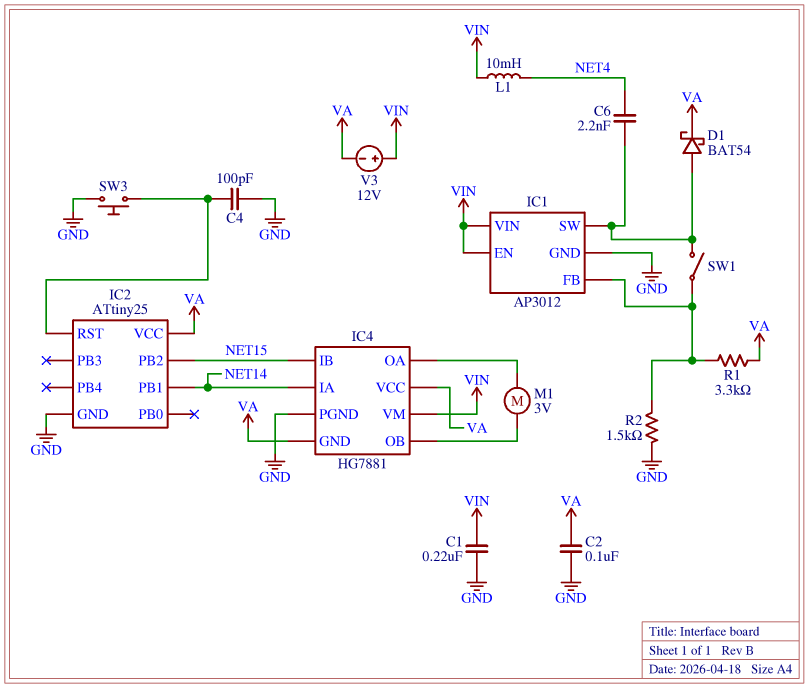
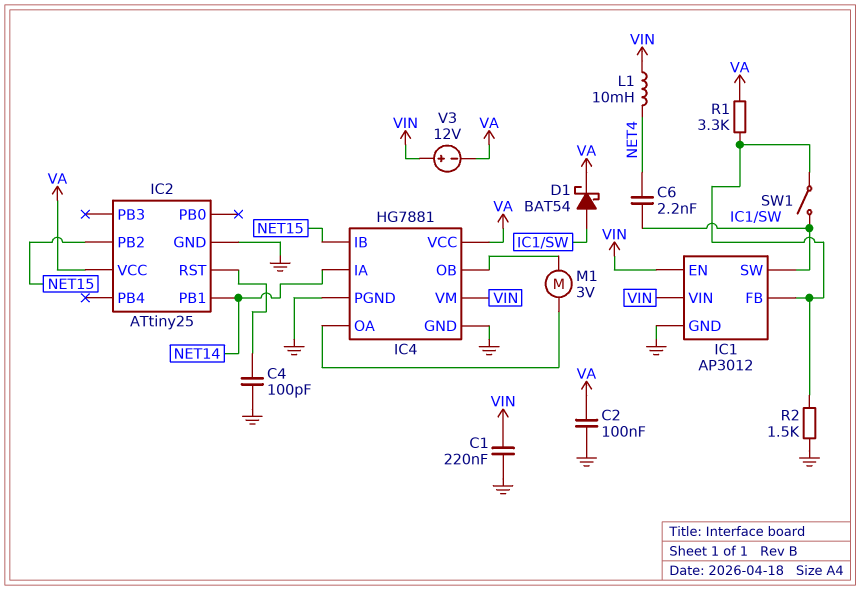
IC4 pin GND: VA -> GND
SW3: button (GND, IC2/RST) -> none

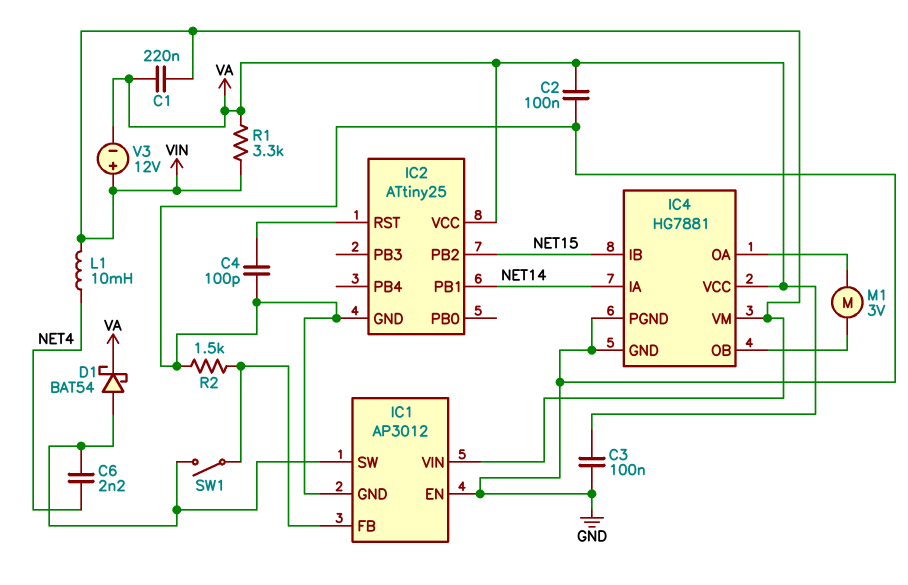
C1: 220nF (GND, VIN) -> 220nF (VA, VIN)
C3: none -> 100nF (GND, VA)
IC1 pin EN: VIN -> GND
R1: 3.3k (IC1/FB, VA) -> 3.3k (VA, VIN)

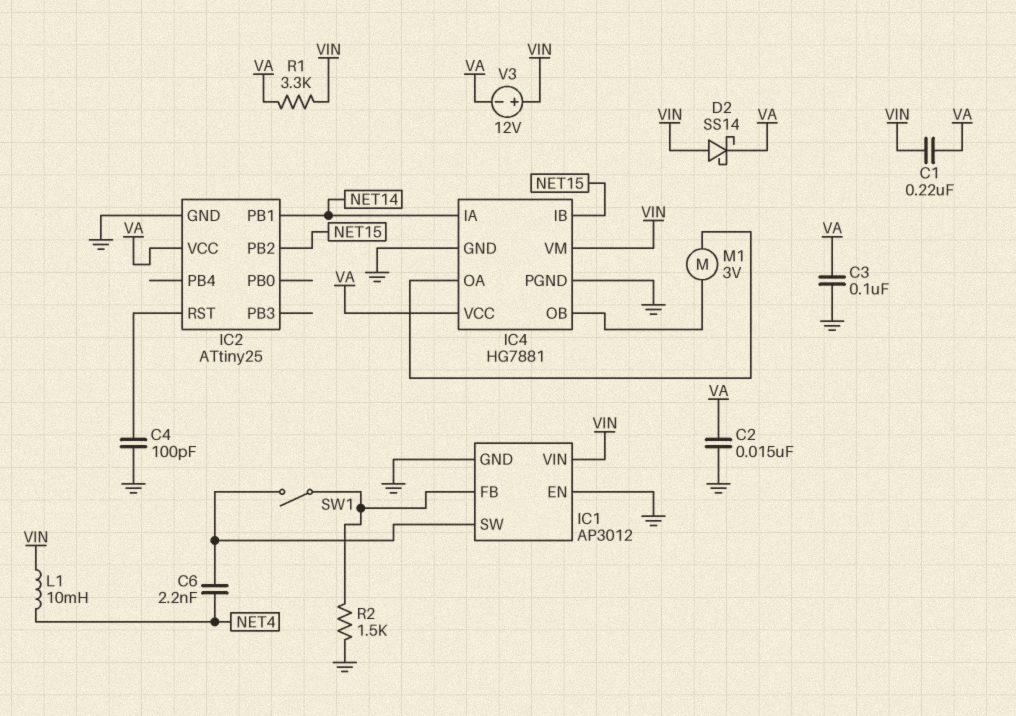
C2: 100nF (GND, VA) -> 15nF (GND, VA)
D1: schottky BAT54 (A IC1/SW, K VA) -> none
D2: none -> schottky SS14 (A VIN, K VA)

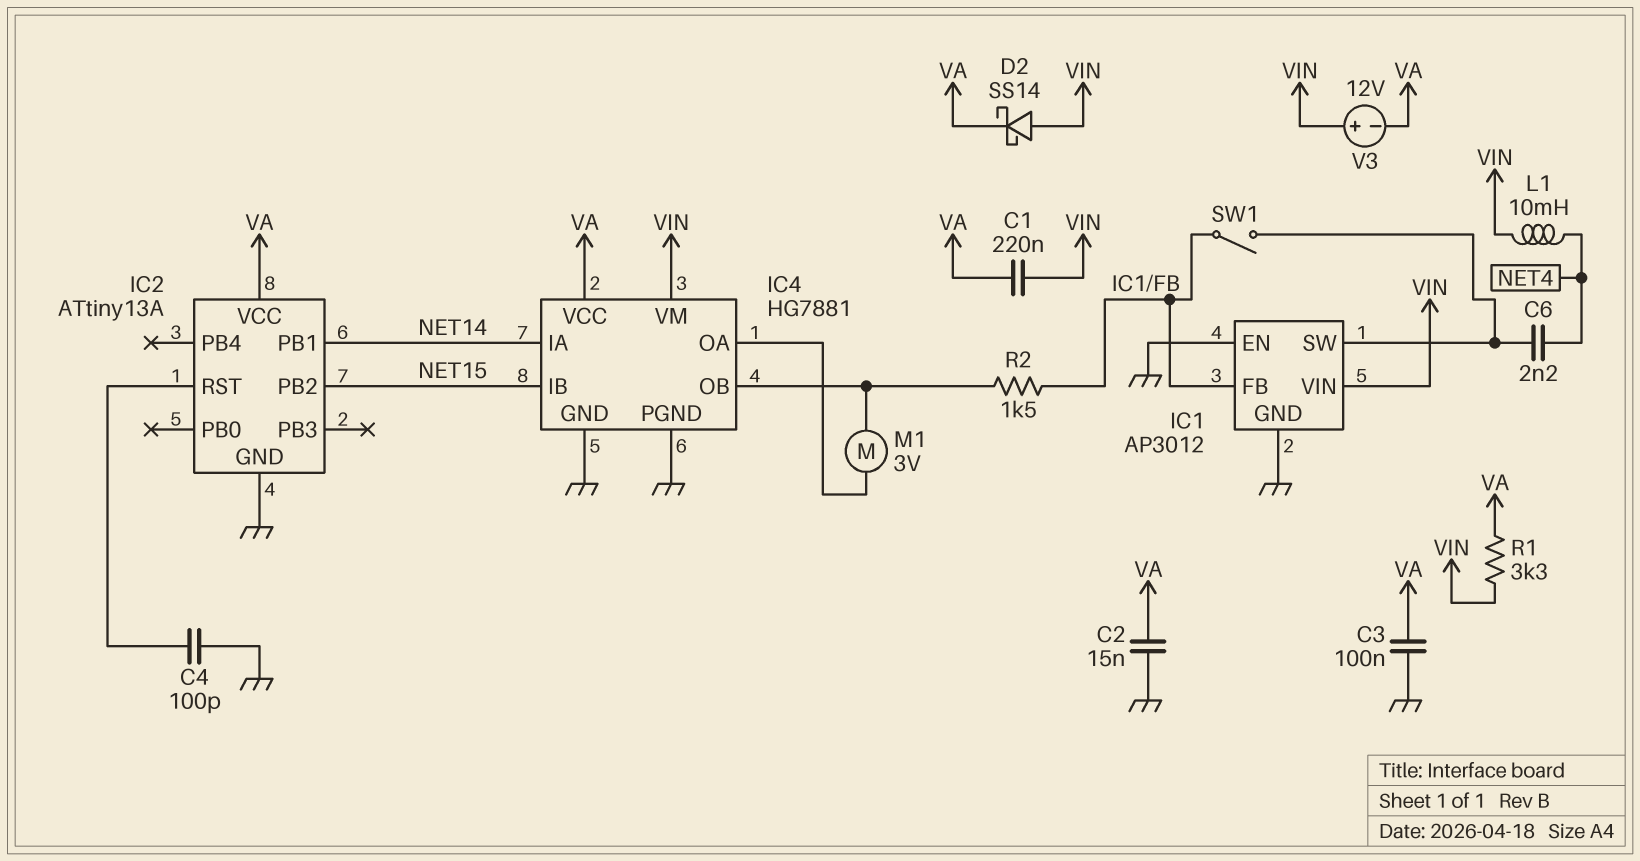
IC2: ATtiny25 -> ATtiny13A
R2: 1.5k (GND, IC1/FB) -> 1.5k (IC1/FB, IC4/OB)

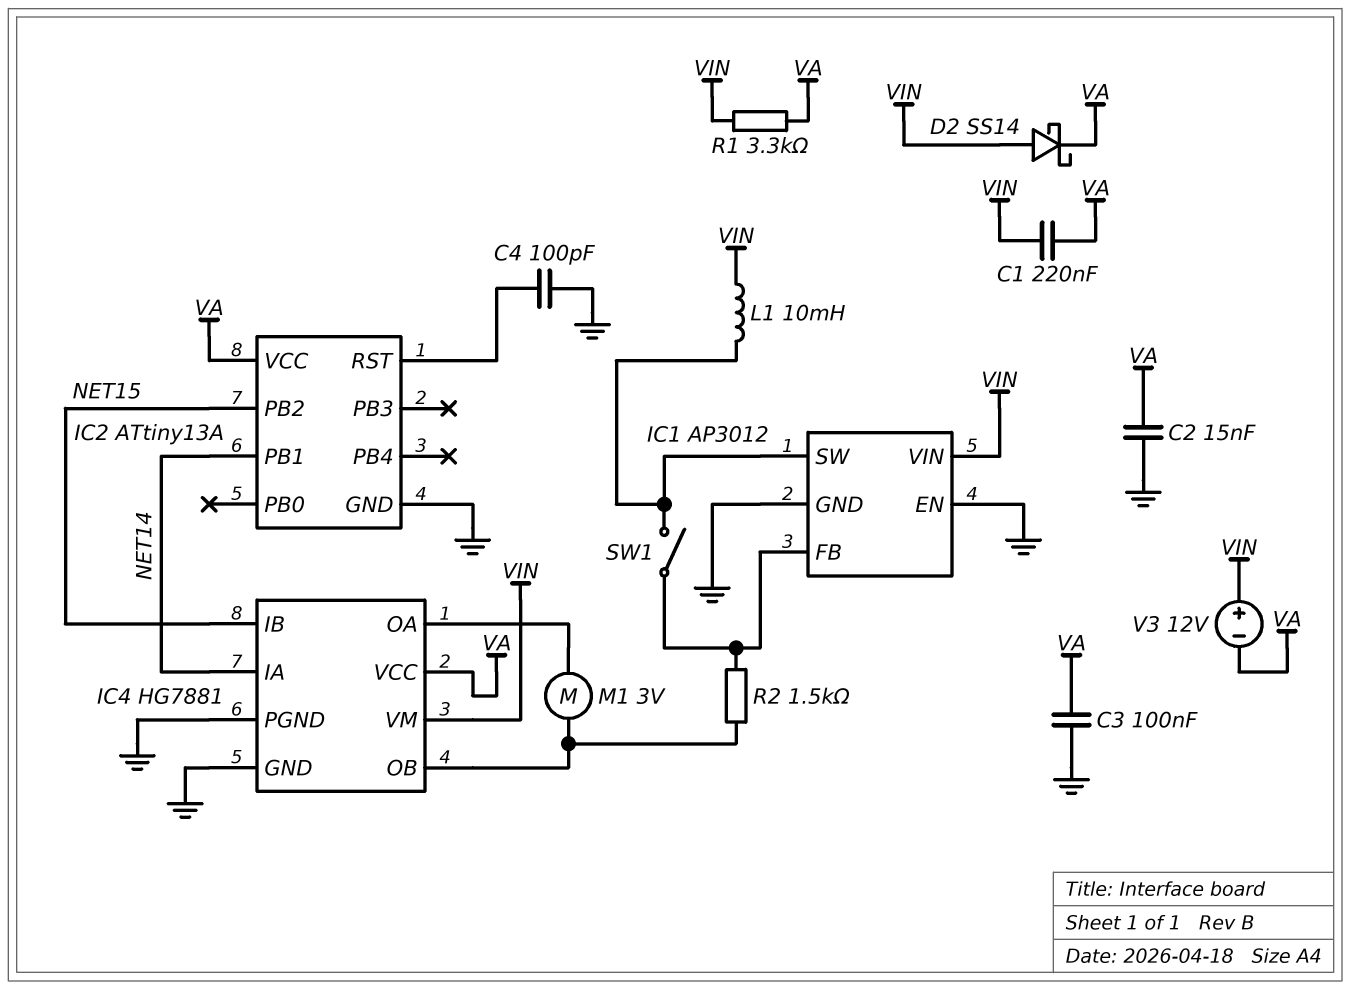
C6: 2.2nF (IC1/SW, NET4) -> none
L1: 10mH (NET4, VIN) -> 10mH (IC1/SW, VIN)

